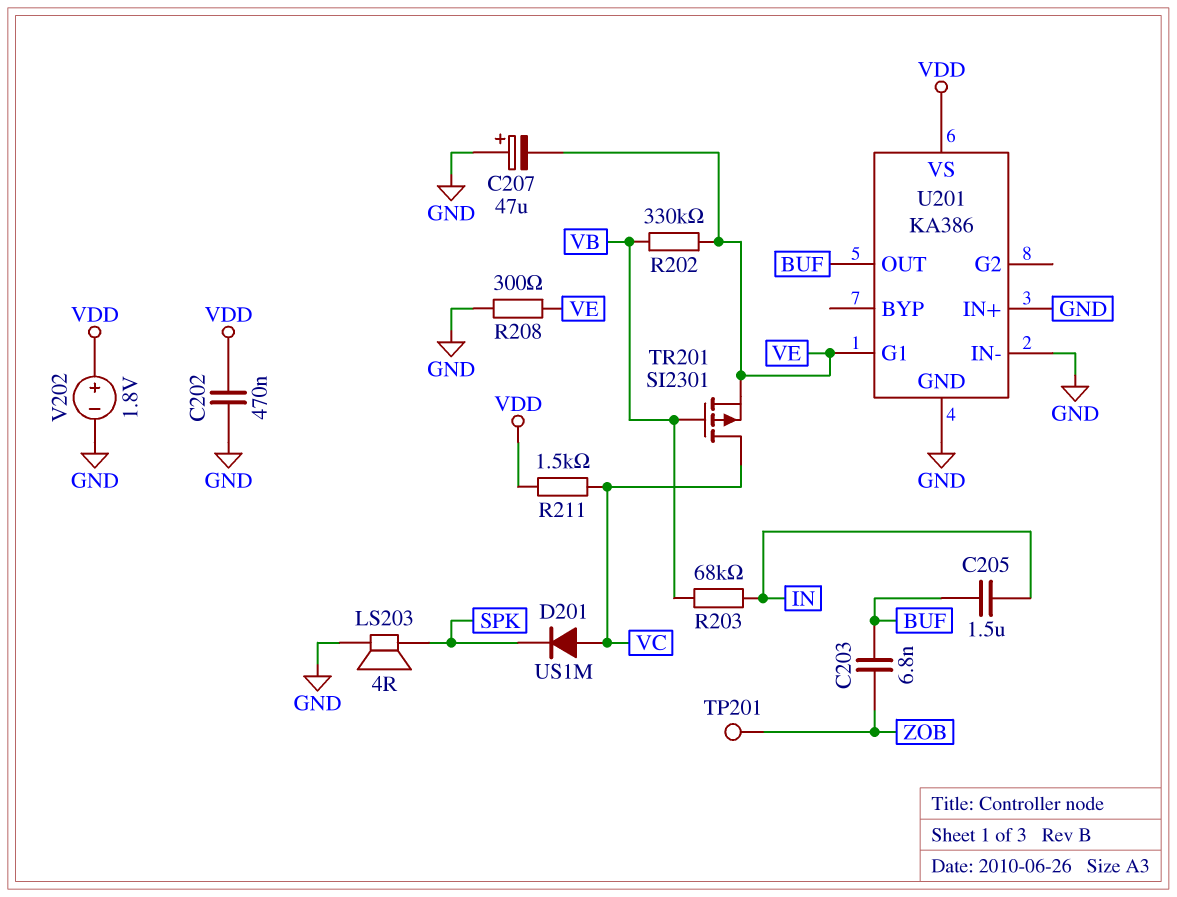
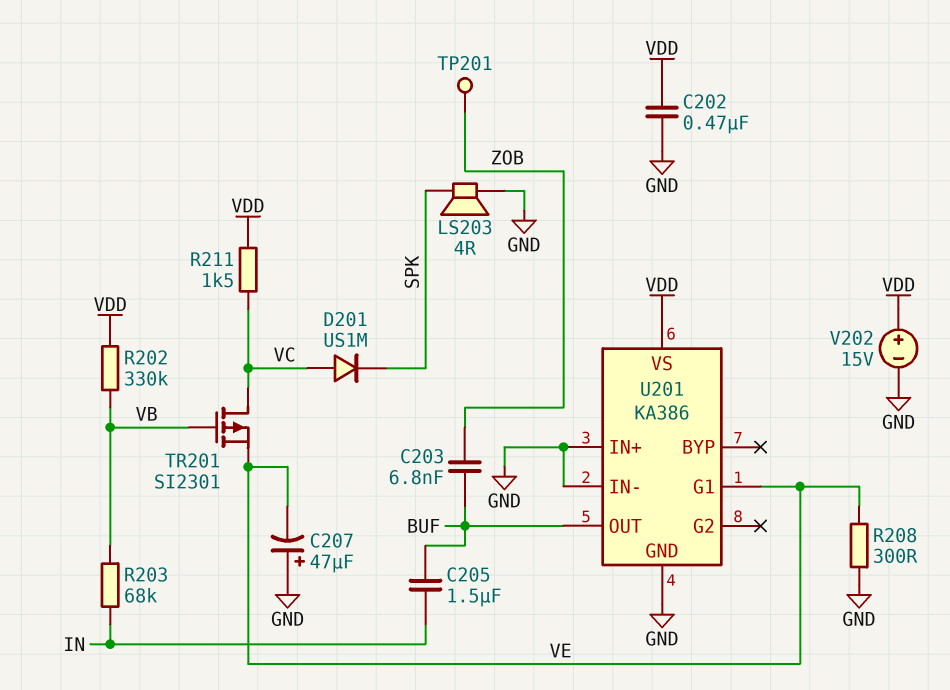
R202: 330k (VB, VE) -> 330k (VB, VDD)
V202: 1.8V (plus VDD, minus GND) -> 15V (plus VDD, minus GND)

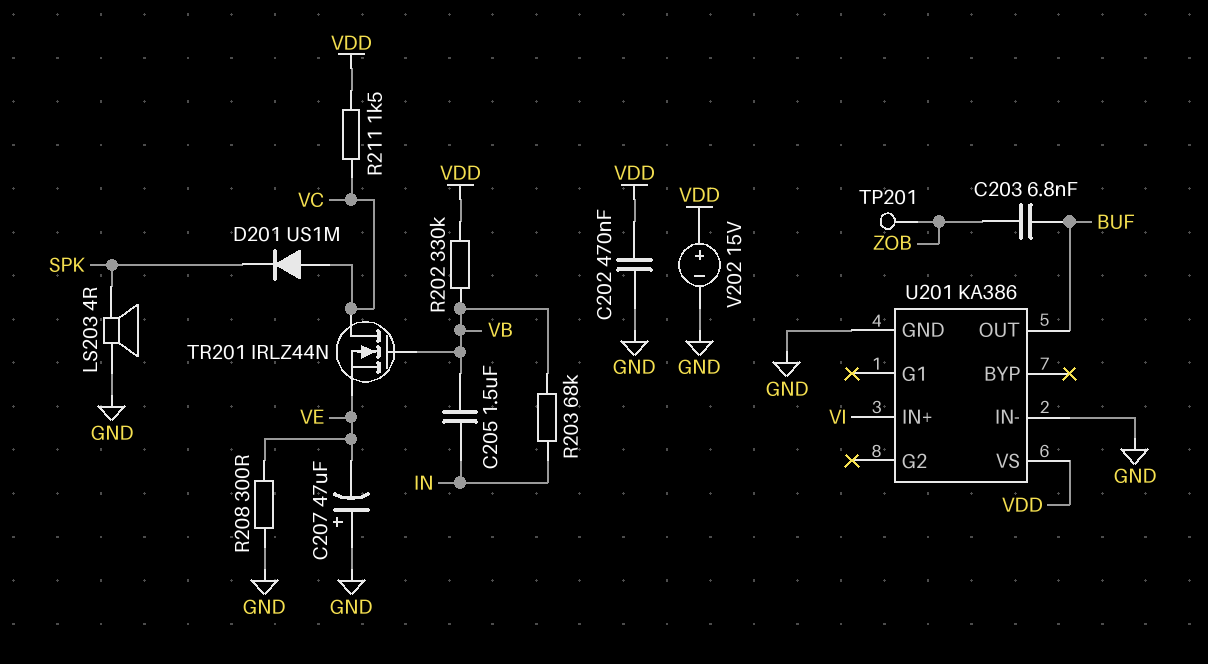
C205: 1.5uF (BUF, IN) -> 1.5uF (IN, VB)
TR201: PMOS SI2301 (G VB, D VC, S VE) -> NMOS IRLZ44N (G VB, D VC, S VE)
U201 pin G1: VE -> none
U201 pin IN+: GND -> VI

